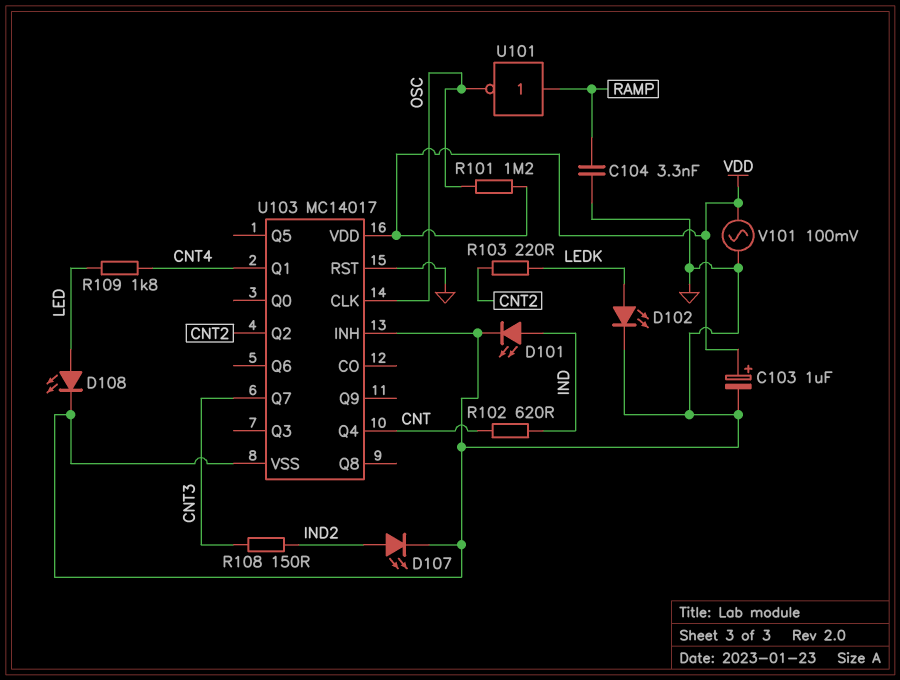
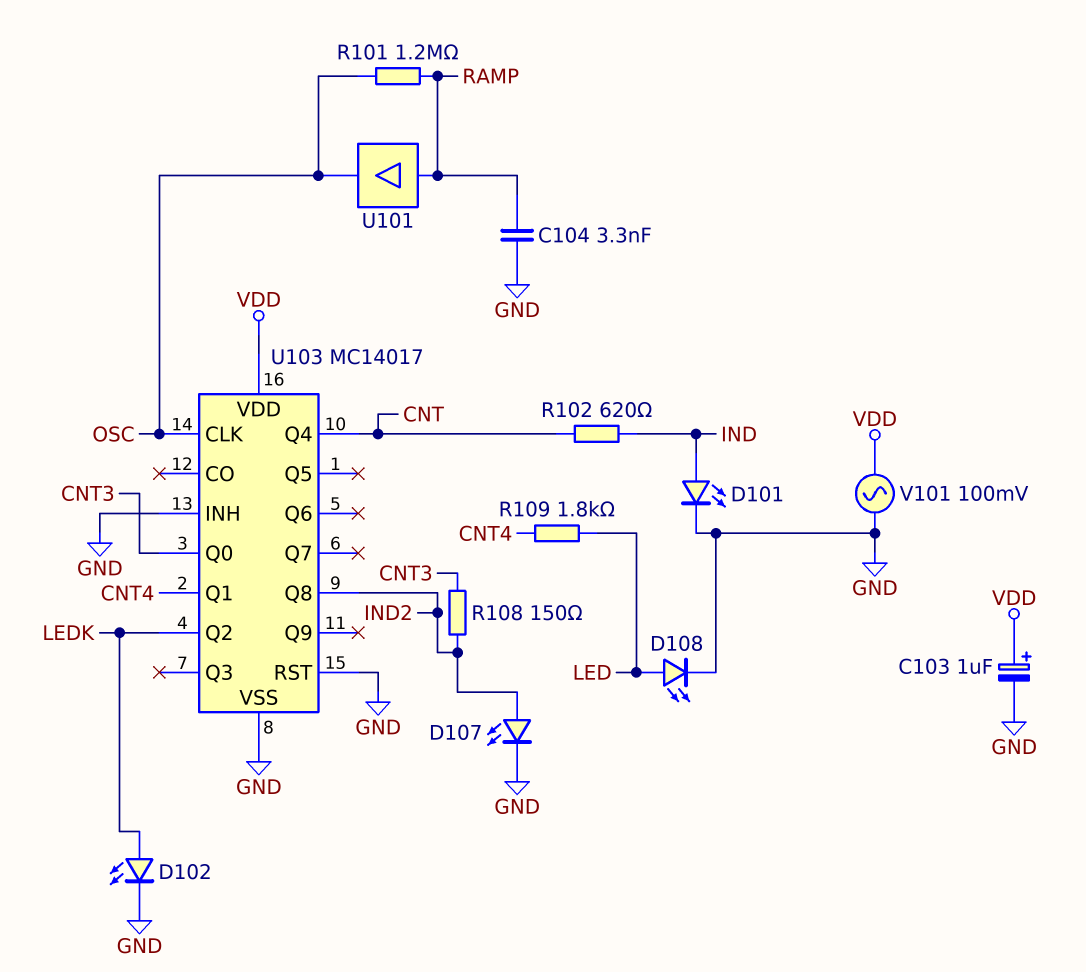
R101: 1.2M (OSC, VDD) -> 1.2M (OSC, RAMP)
R103: 220 (CNT2, LEDK) -> none
U101: NOT (in RAMP, out OSC) -> buffer (in RAMP, out OSC)
U103 pin Q0: none -> CNT3
U103 pin Q2: CNT2 -> LEDK
U103 pin Q7: CNT3 -> none
U103 pin Q8: none -> IND2

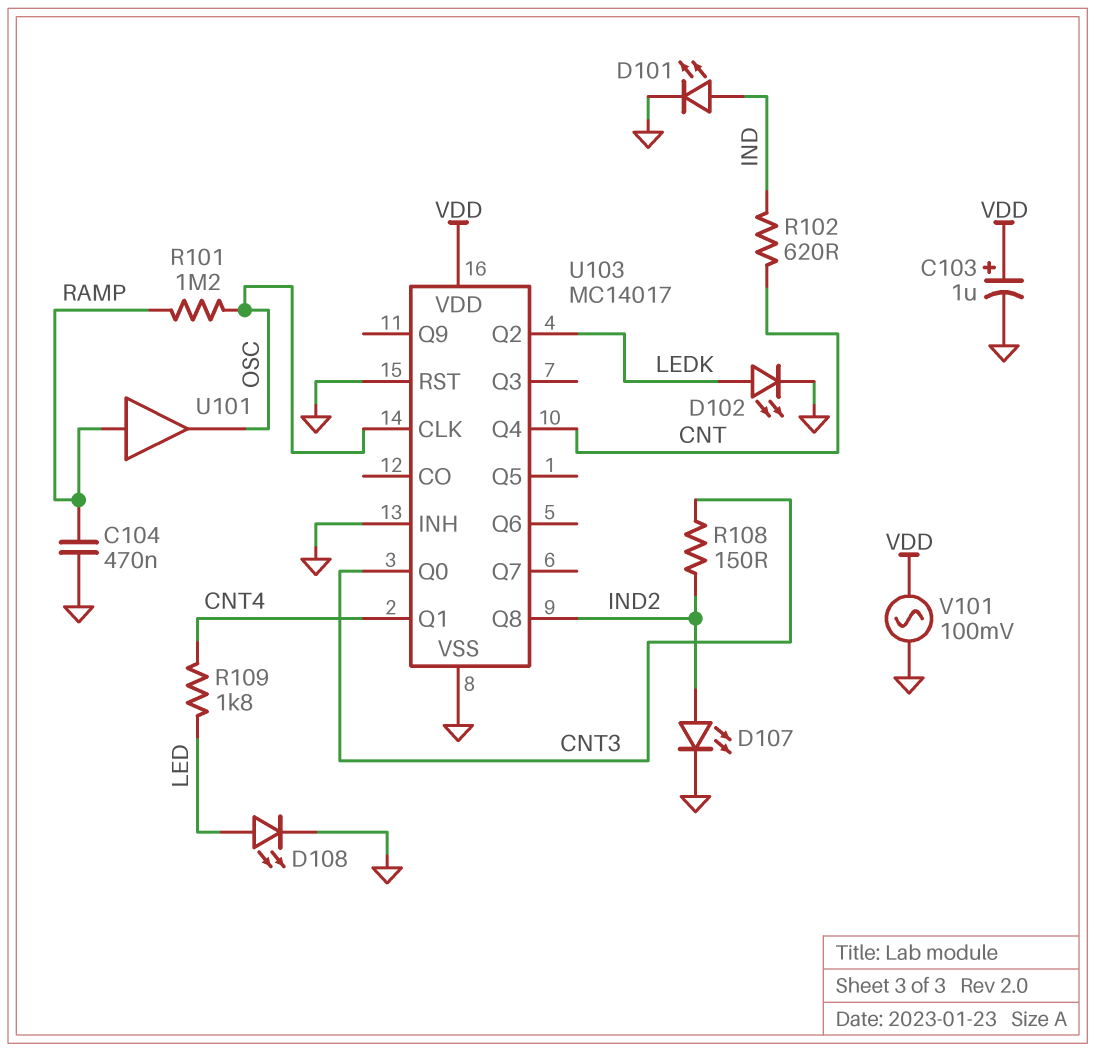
C104: 3.3nF (GND, RAMP) -> 470nF (GND, RAMP)

